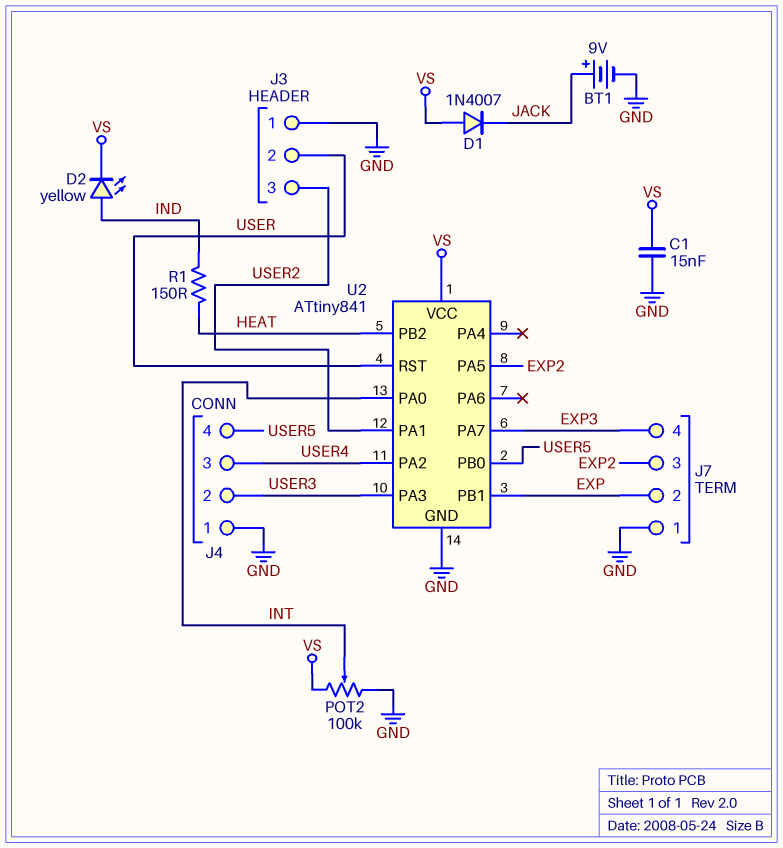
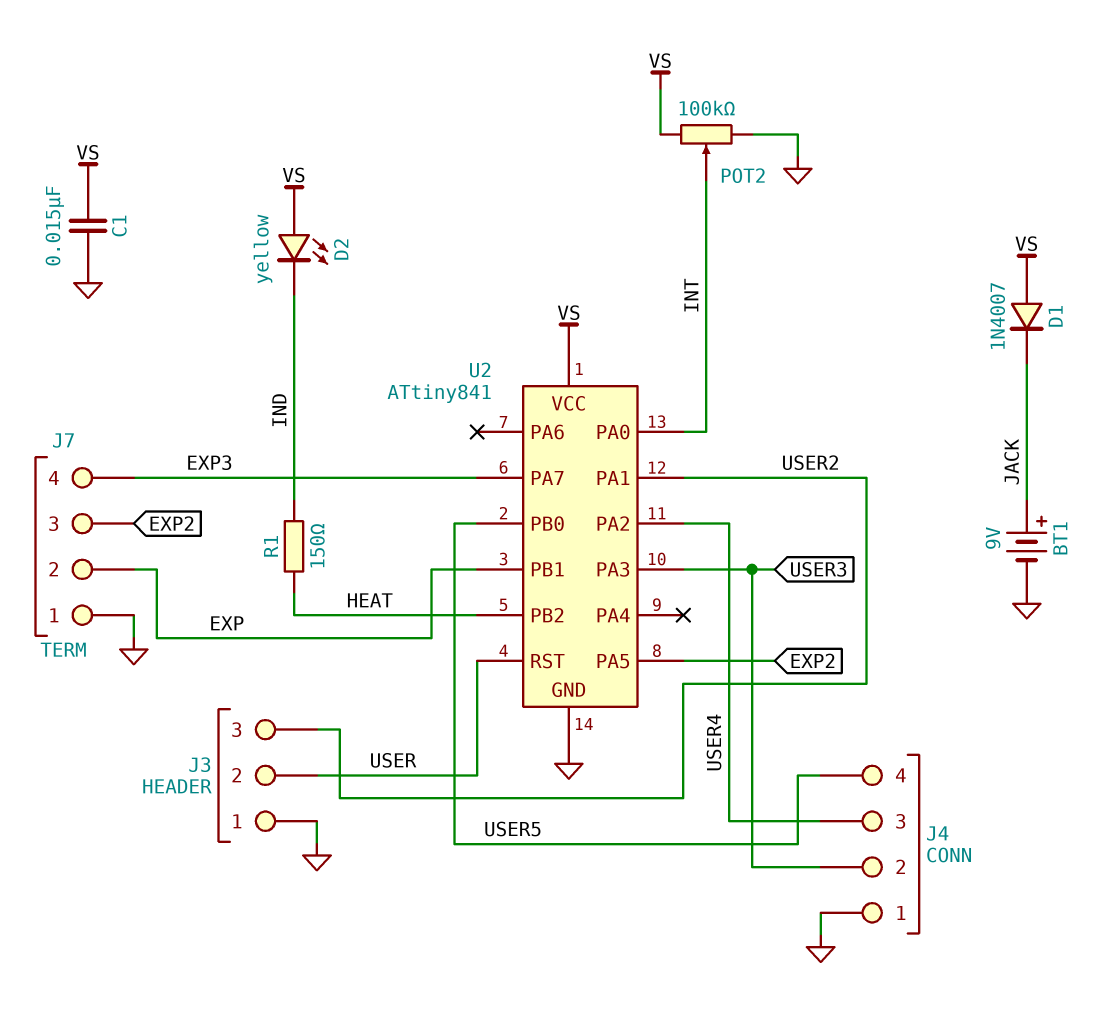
D2: LED yellow (A IND, K VS) -> LED yellow (A VS, K IND)

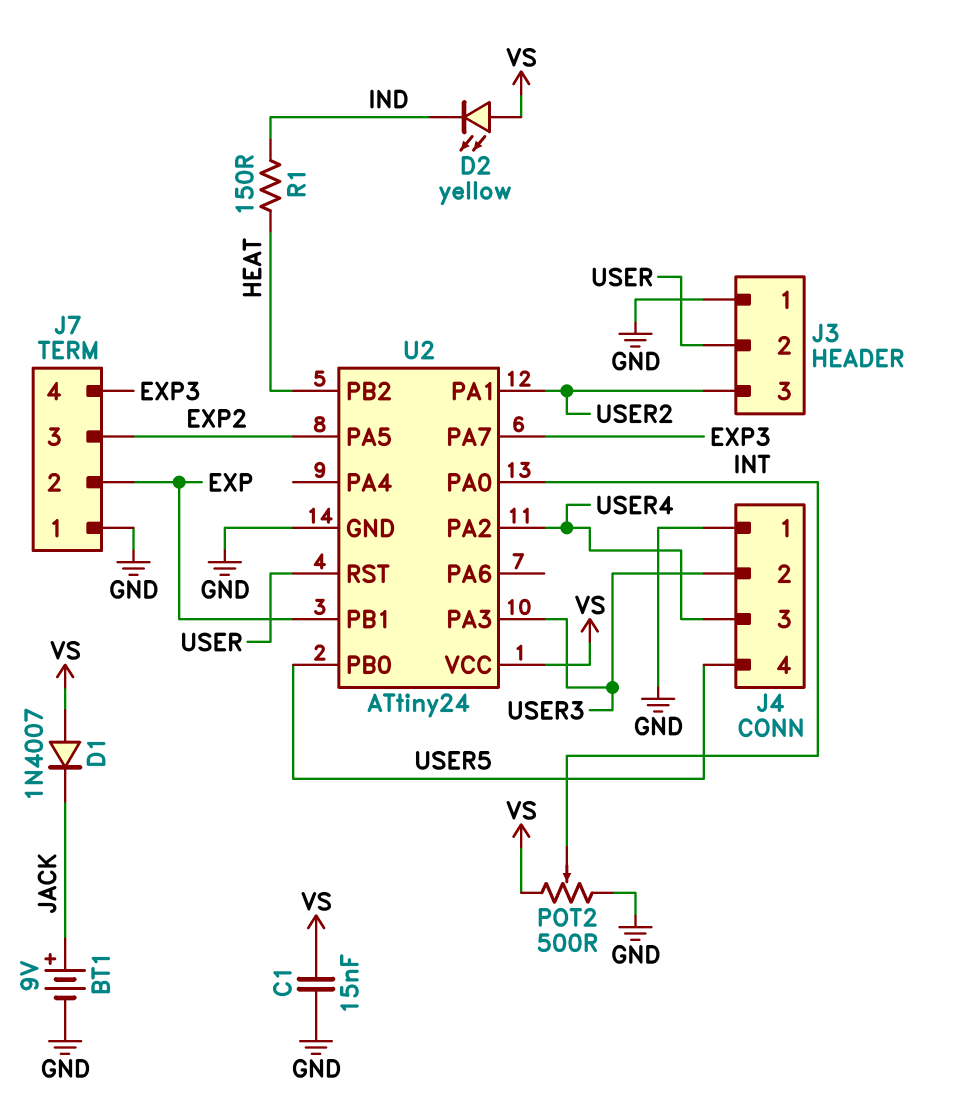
POT2: 100k (GND, VS, wiper INT) -> 500 (GND, VS, wiper INT)
U2: ATtiny841 -> ATtiny24

